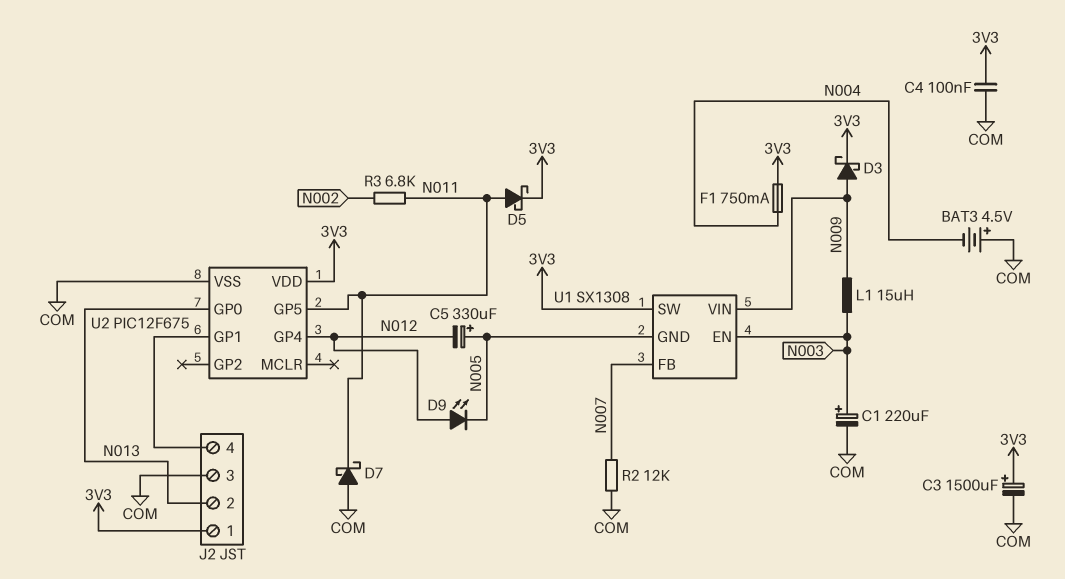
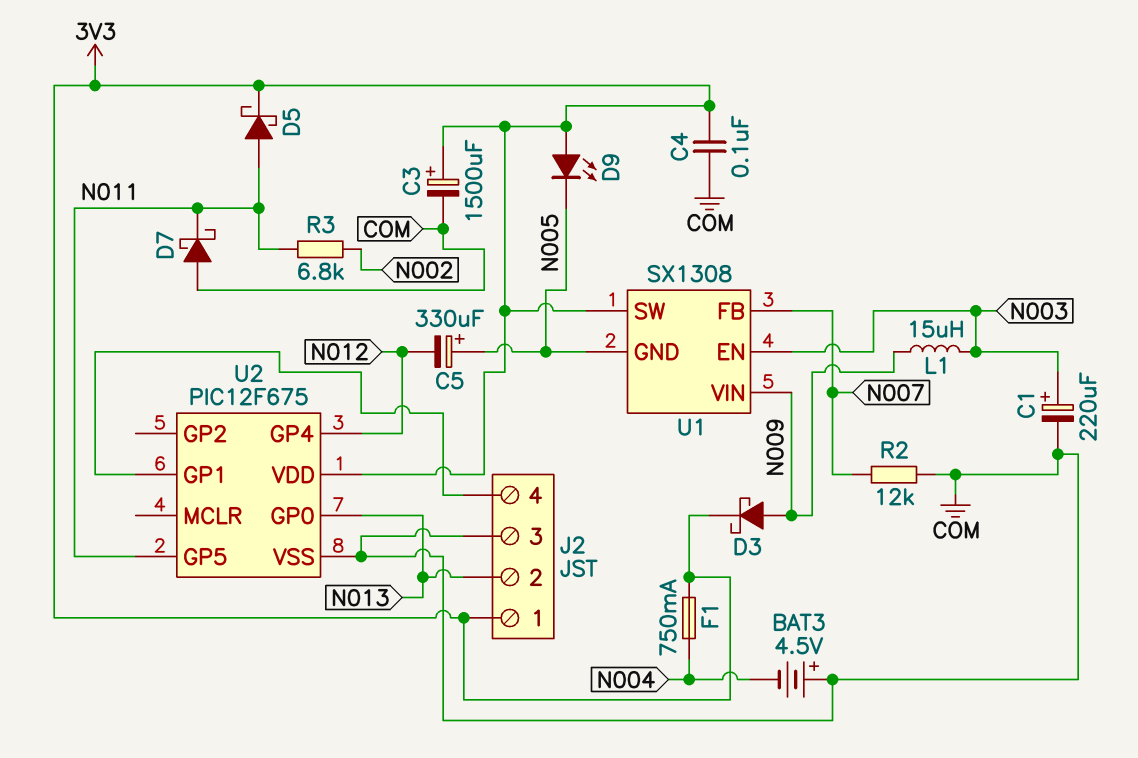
D9: LED (A N012, K N005) -> LED (A 3V3, K N005)

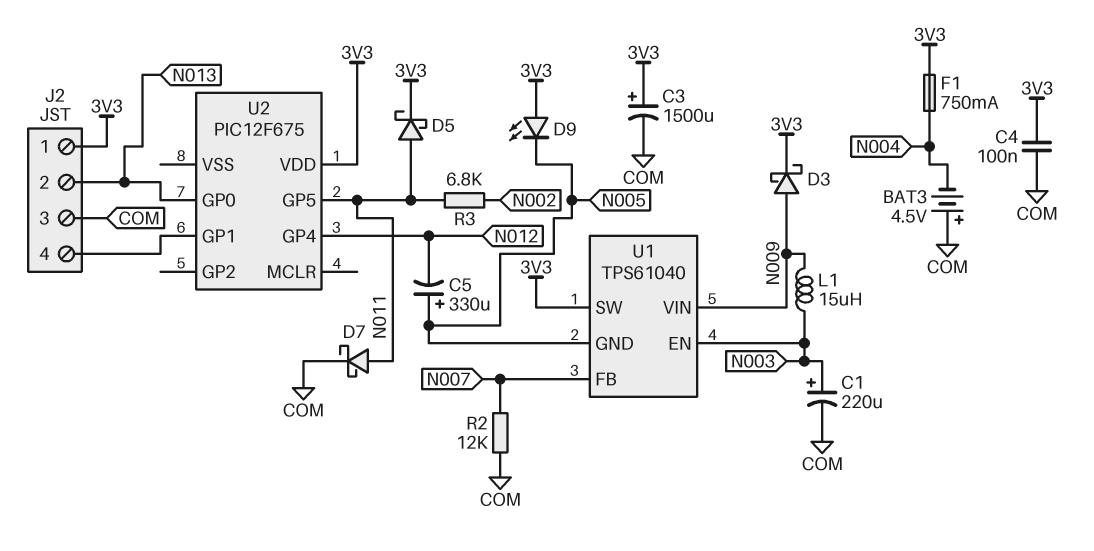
D7: schottky (A COM, K N011) -> schottky (A N011, K COM)
U1: SX1308 -> TPS61040
U2 pin VSS: COM -> none

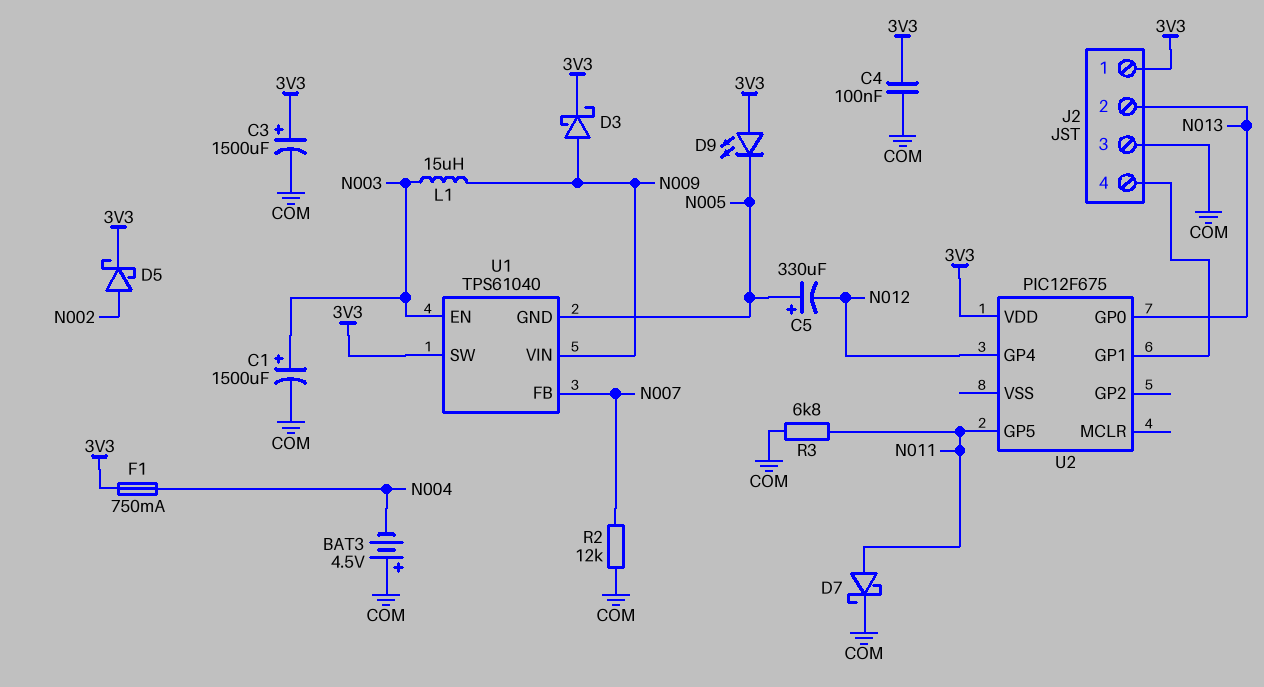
C1: 220uF (plus N003, minus COM) -> 1500uF (plus N003, minus COM)
D5: schottky (A N011, K 3V3) -> schottky (A N002, K 3V3)
R3: 6.8k (N002, N011) -> 6.8k (COM, N011)

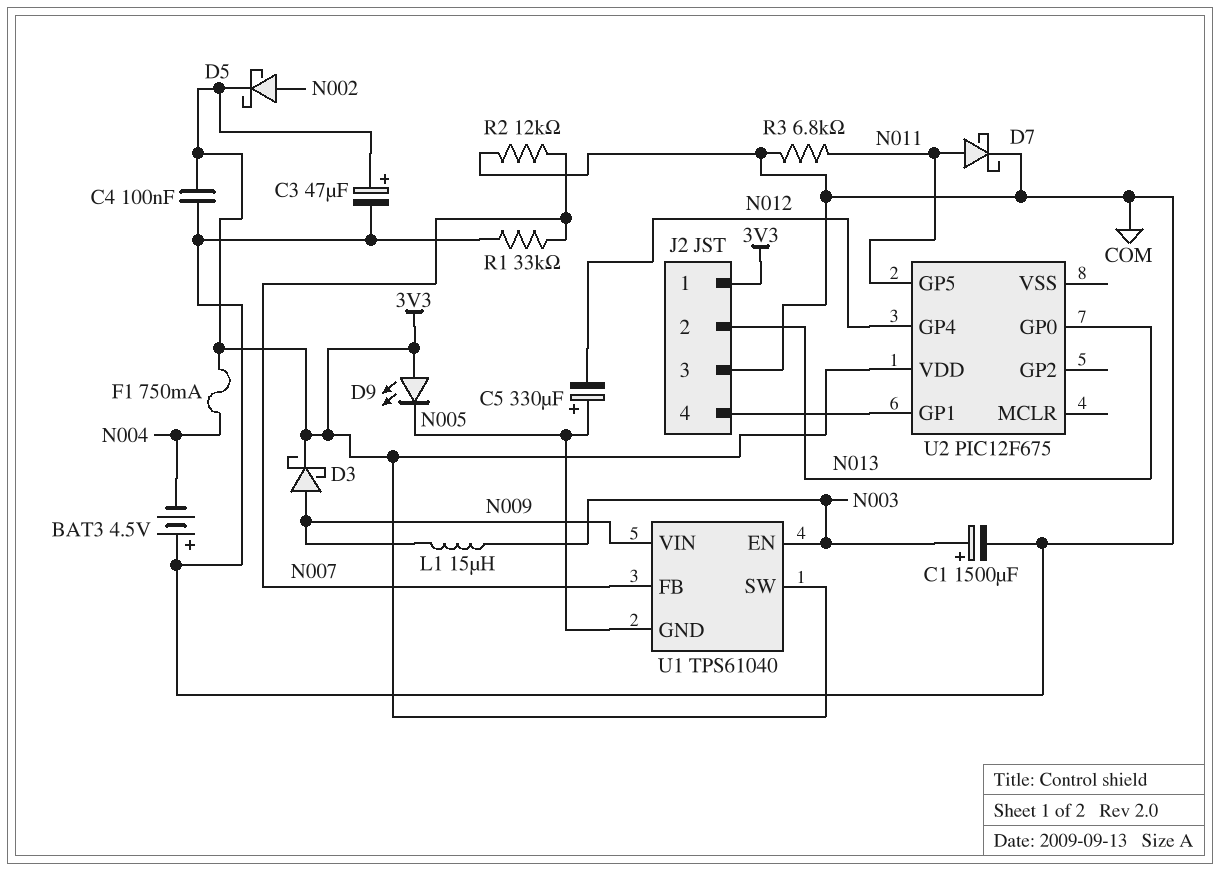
C3: 1500uF (plus 3V3, minus COM) -> 47uF (plus 3V3, minus COM)
R1: none -> 33k (COM, N007)

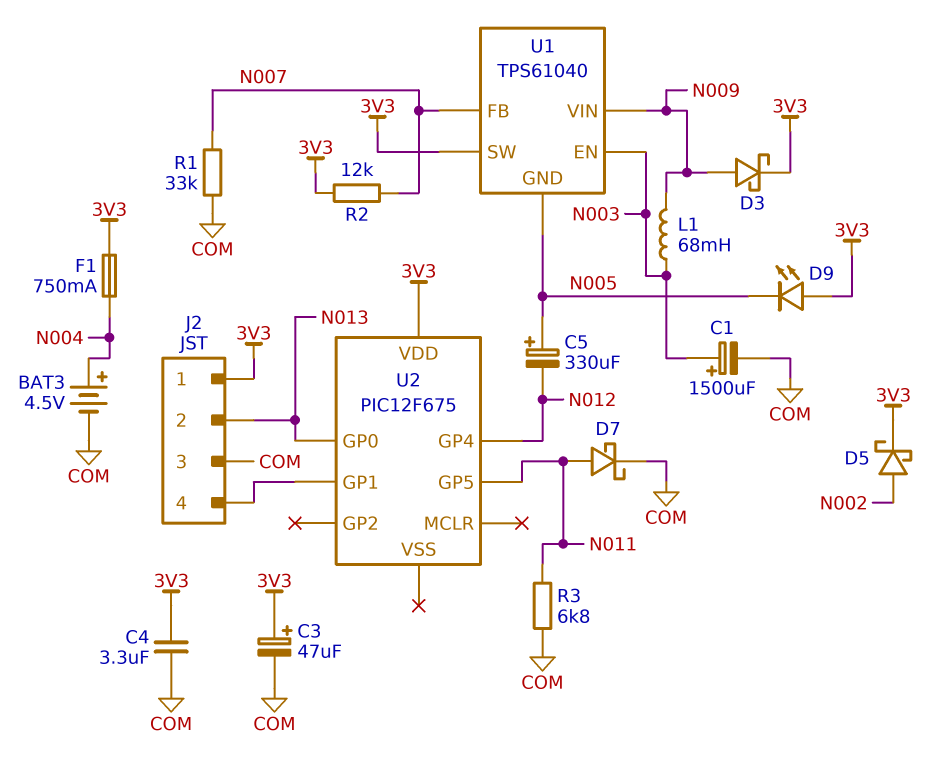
BAT3: 4.5V (plus COM, minus N004) -> 4.5V (plus N004, minus COM)
C4: 100nF (3V3, COM) -> 3.3uF (3V3, COM)
L1: 15uH (N003, N009) -> 68mH (N003, N009)
R2: 12k (COM, N007) -> 12k (3V3, N007)

